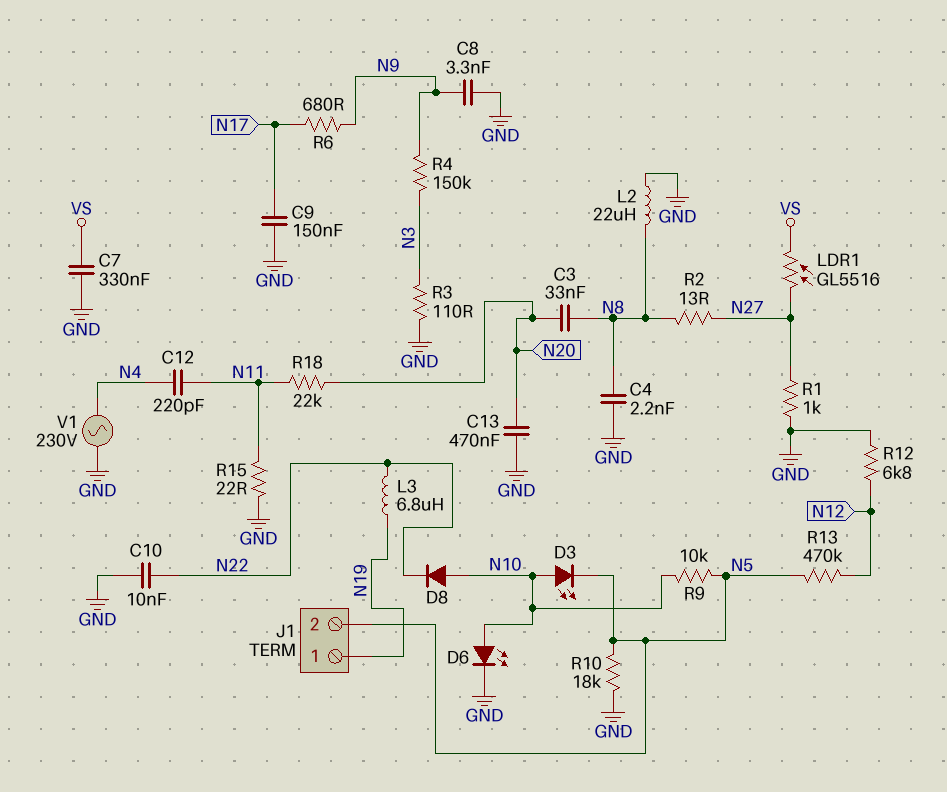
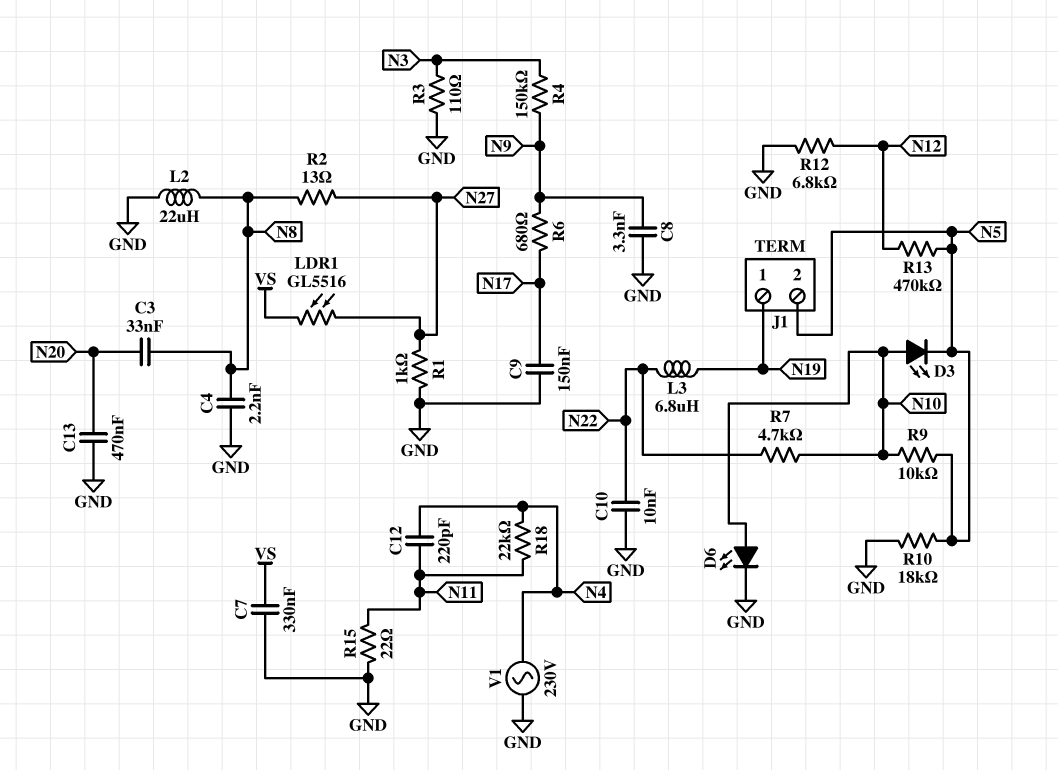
D8: diode (A N10, K N22) -> none
R7: none -> 4.7k (N10, N22)
R18: 22k (N11, N20) -> 22k (N4, N11)

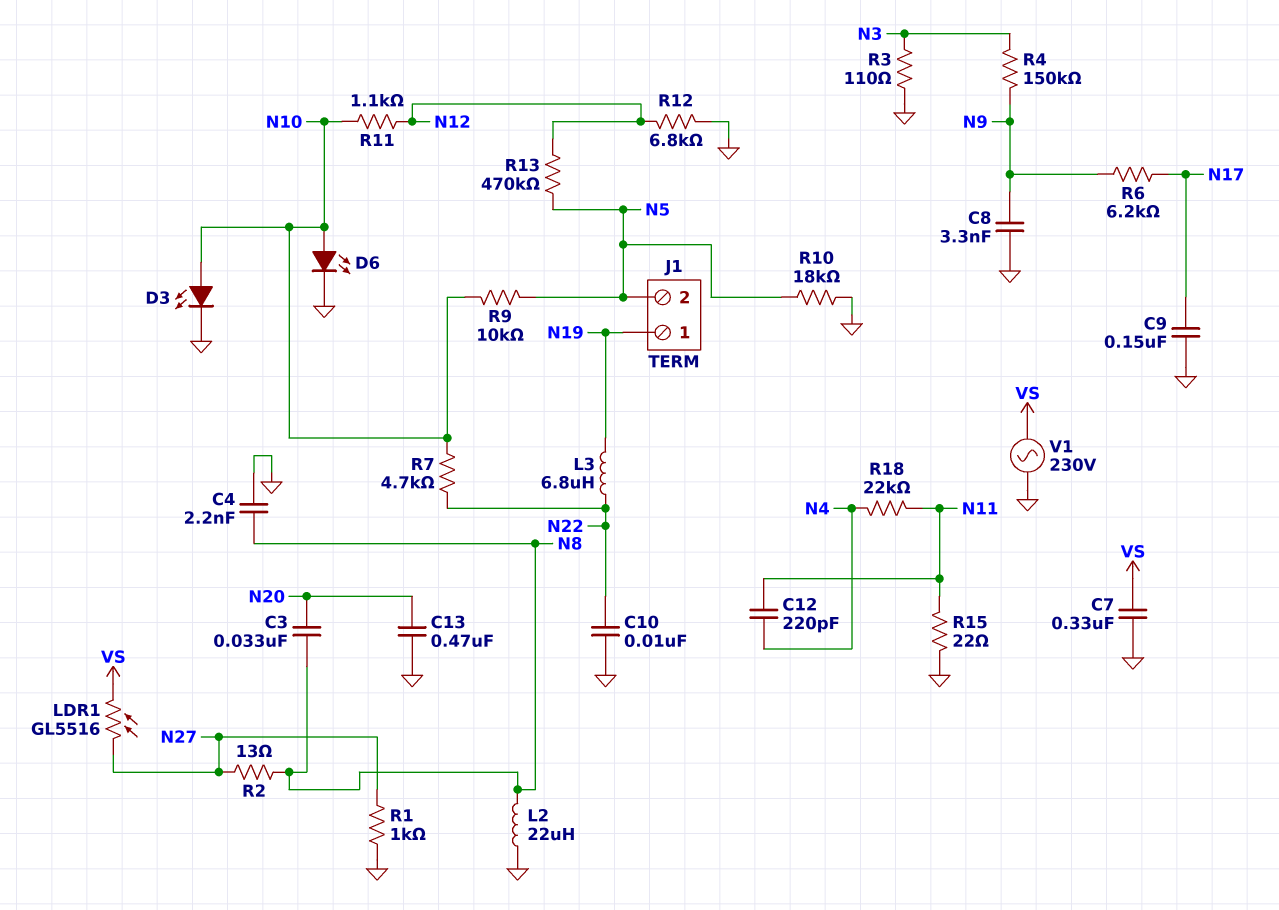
D3: LED (A N10, K N5) -> LED (A N10, K GND)
R6: 680 (N9, N17) -> 6.2k (N9, N17)
R11: none -> 1.1k (N10, N12)
V1: AC 230V (GND, N4) -> AC 230V (GND, VS)

